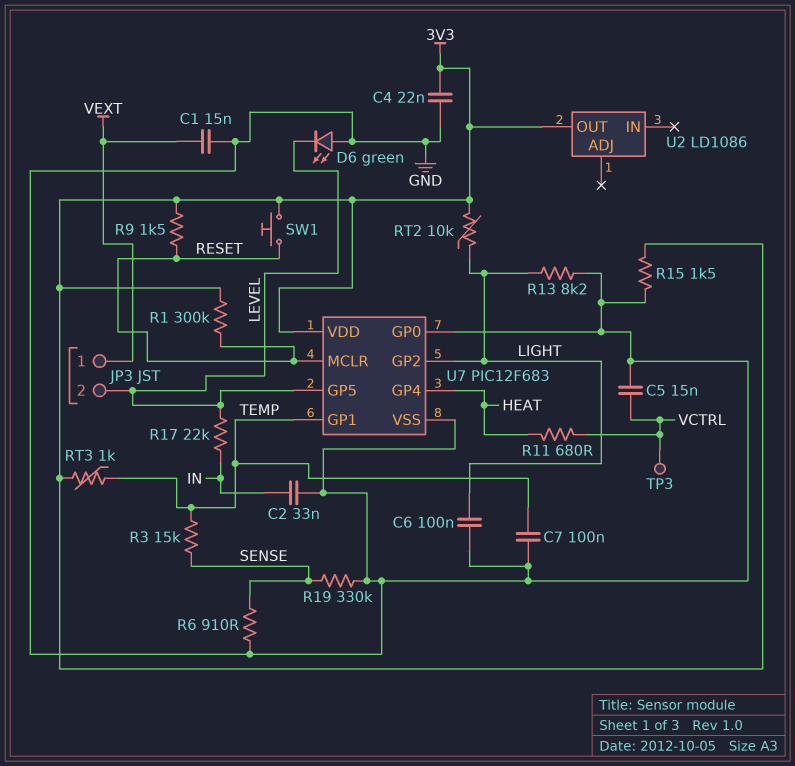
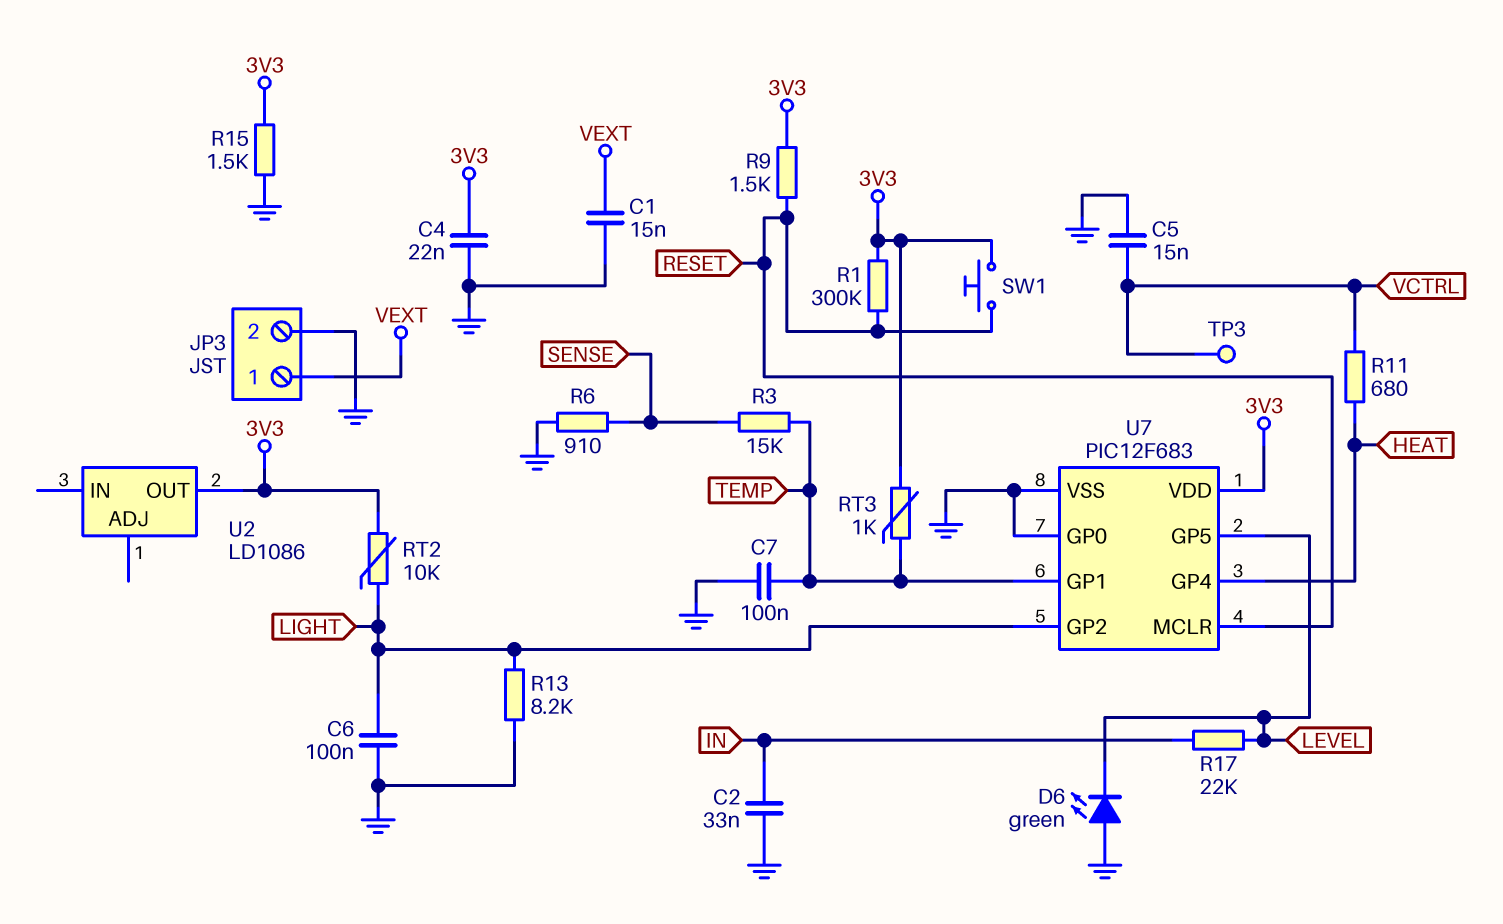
JP3 pin 2: LEVEL -> GND
R19: 330k (GND, SENSE) -> none

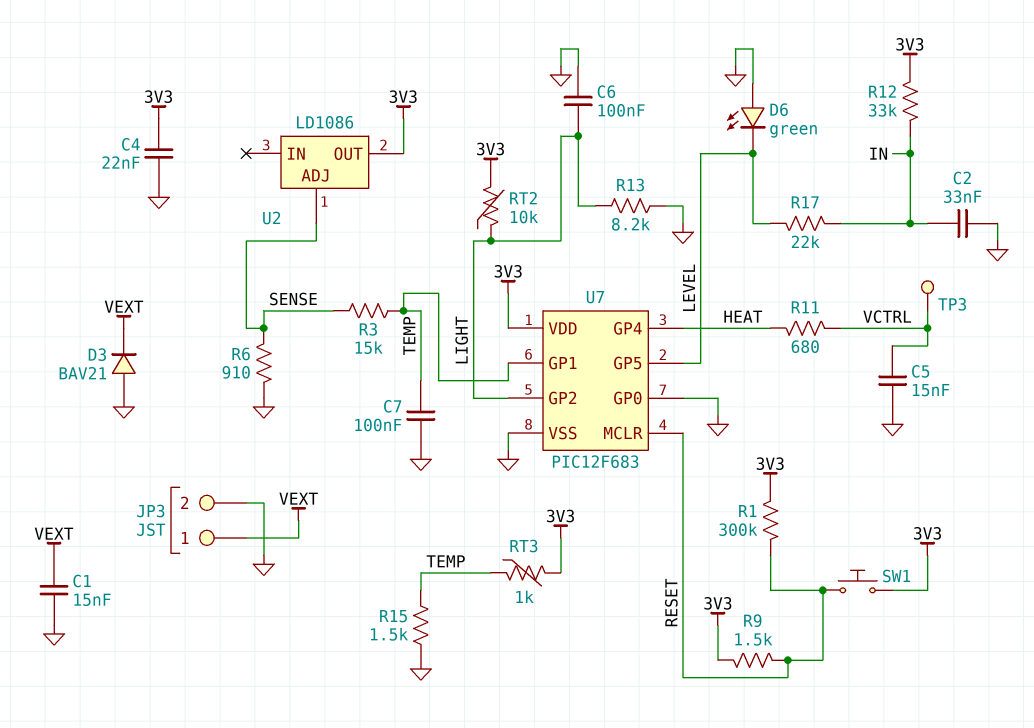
D3: none -> diode BAV21 (A GND, K VEXT)
R12: none -> 33k (3V3, IN)
R15: 1.5k (3V3, GND) -> 1.5k (GND, TEMP)
U2 pin ADJ: none -> SENSE

